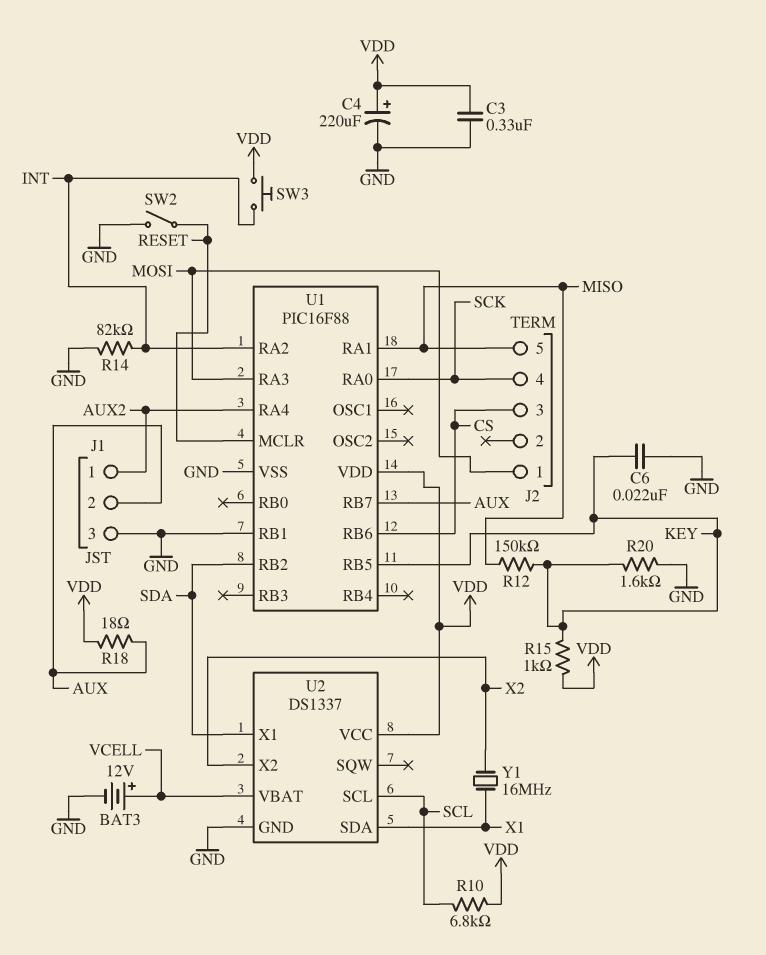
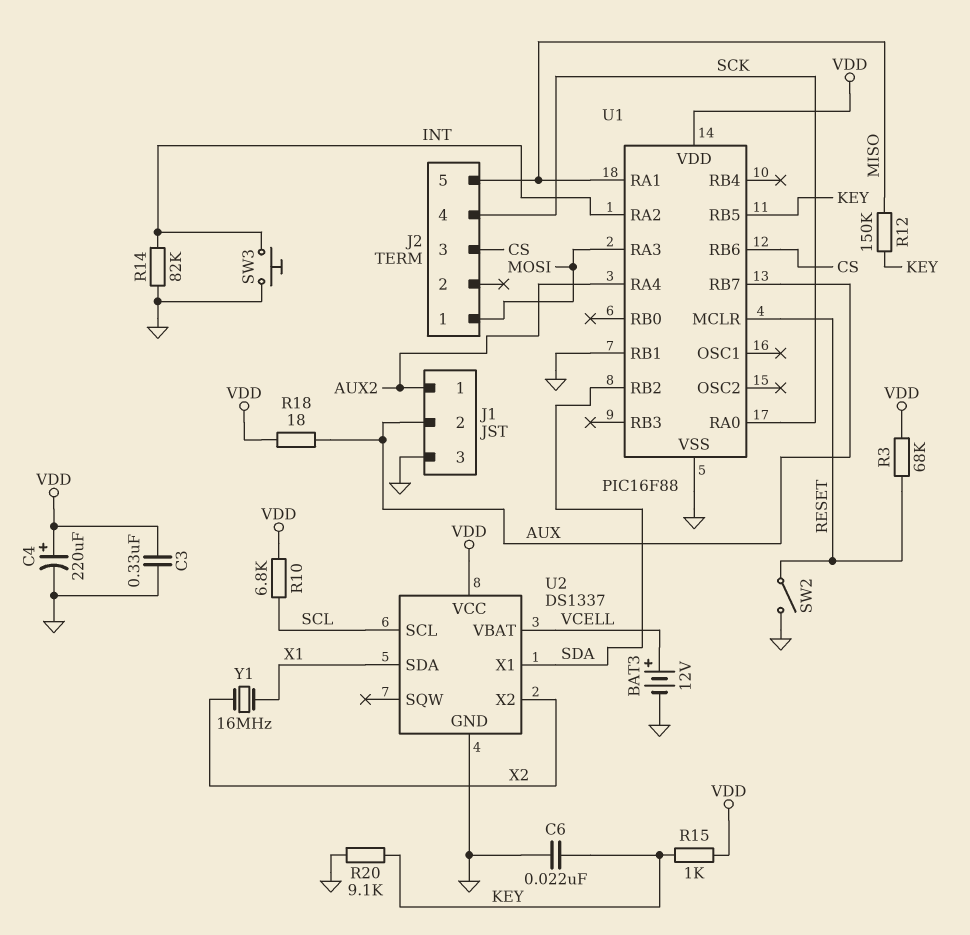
R3: none -> 68k (RESET, VDD)
R20: 1.6k (GND, KEY) -> 9.1k (GND, KEY)
SW3: button (INT, VDD) -> button (GND, INT)

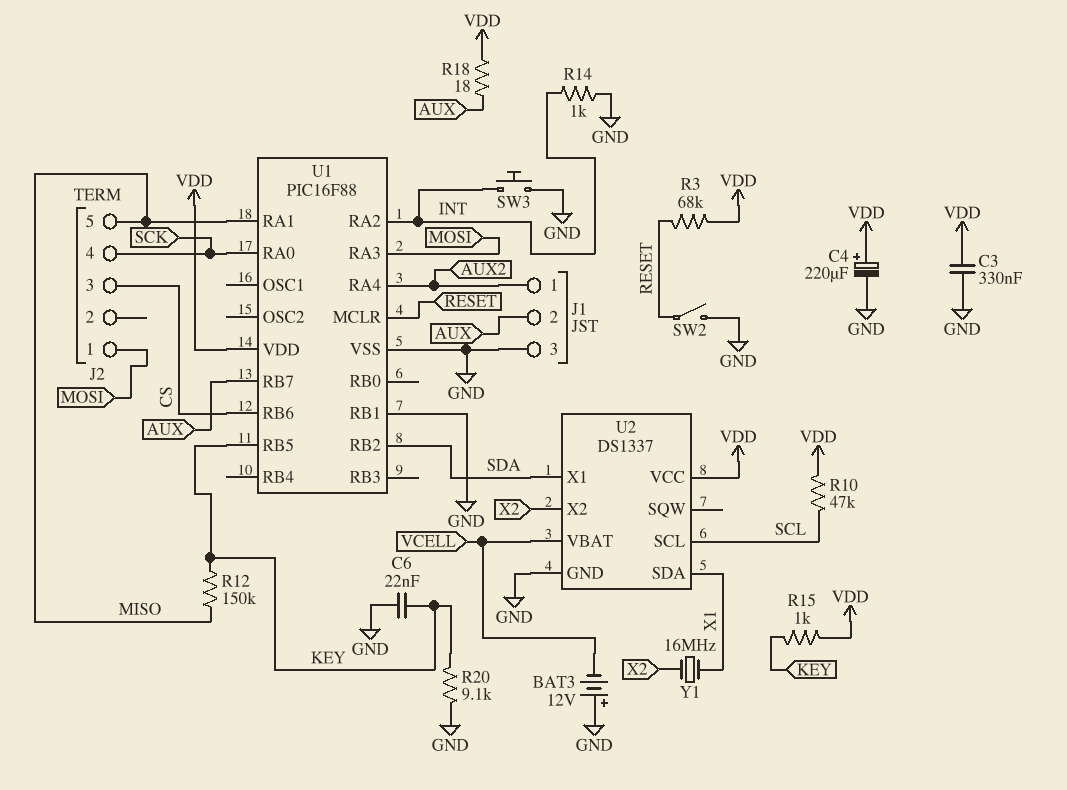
BAT3: 12V (plus VCELL, minus GND) -> 12V (plus GND, minus VCELL)
R10: 6.8k (SCL, VDD) -> 47k (SCL, VDD)
R14: 82k (GND, INT) -> 1k (GND, INT)

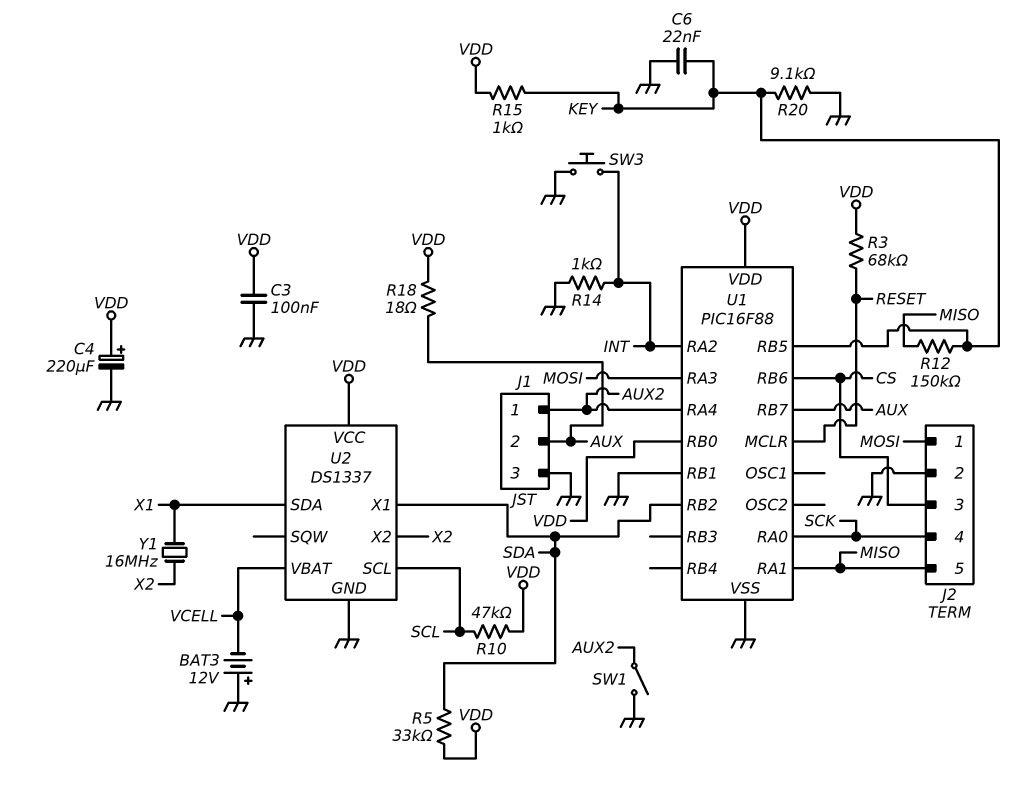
C3: 330nF (GND, VDD) -> 100nF (GND, VDD)
J2 pin 2: none -> GND
R5: none -> 33k (SDA, VDD)
SW1: none -> switch (AUX2, GND)
SW2: switch (GND, RESET) -> none
U1 pin RB0: none -> VDD

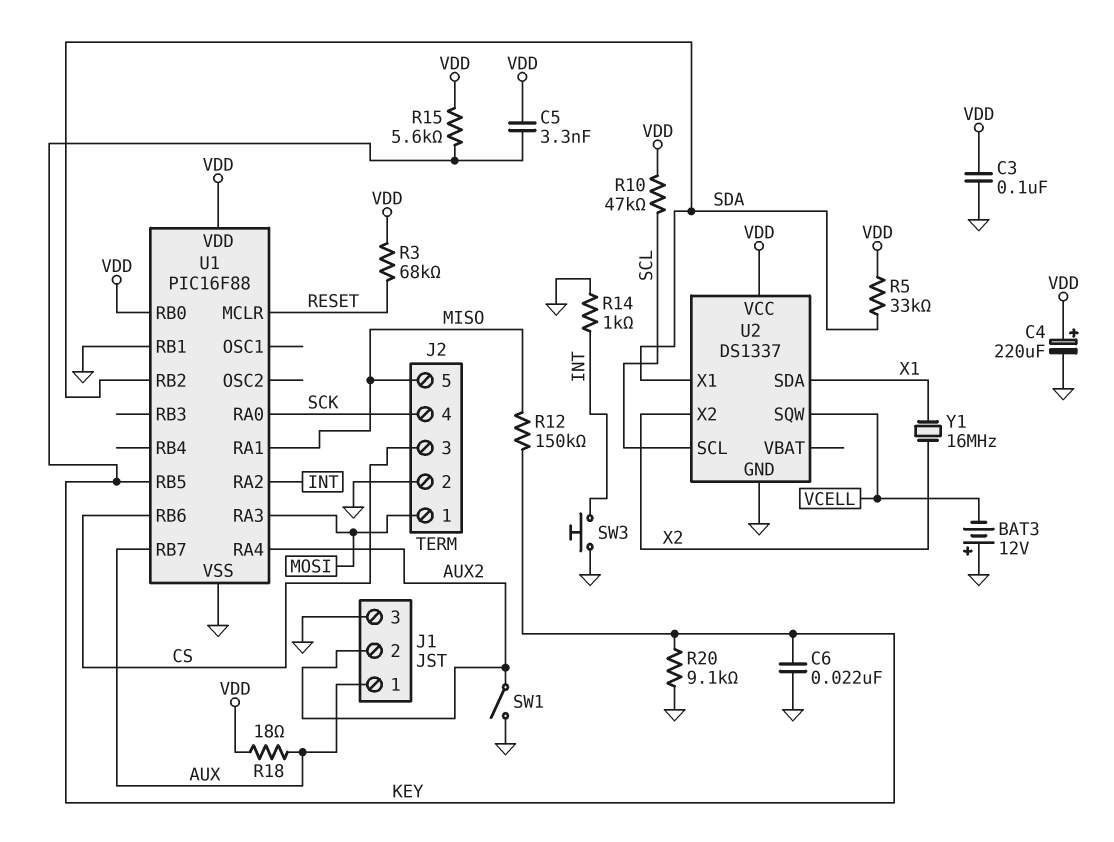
C5: none -> 3.3nF (KEY, VDD)
J1 pin 1: AUX2 -> AUX
J1 pin 2: AUX -> AUX2
R15: 1k (KEY, VDD) -> 5.6k (KEY, VDD)
U2 pin SQW: none -> VCELL
U2 pin VBAT: VCELL -> none

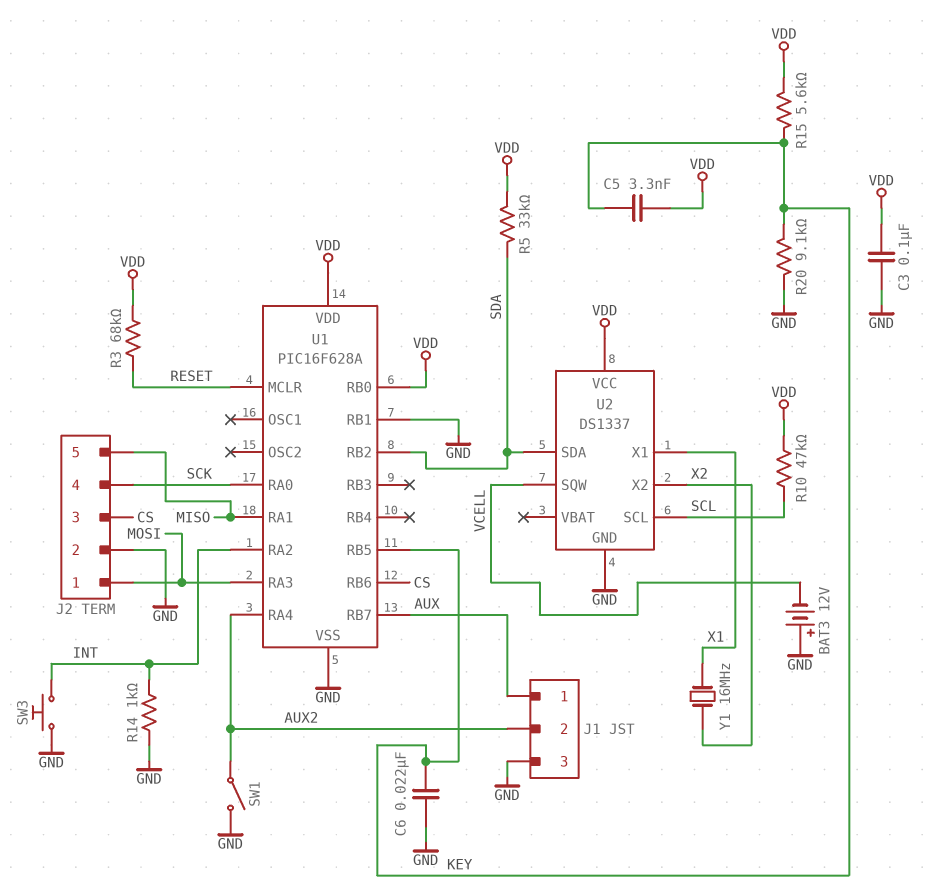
C4: 220uF (plus VDD, minus GND) -> none
R12: 150k (KEY, MISO) -> none
R18: 18 (AUX, VDD) -> none
U1: PIC16F88 -> PIC16F628A
U2 pin SDA: X1 -> SDA
U2 pin X1: SDA -> X1

